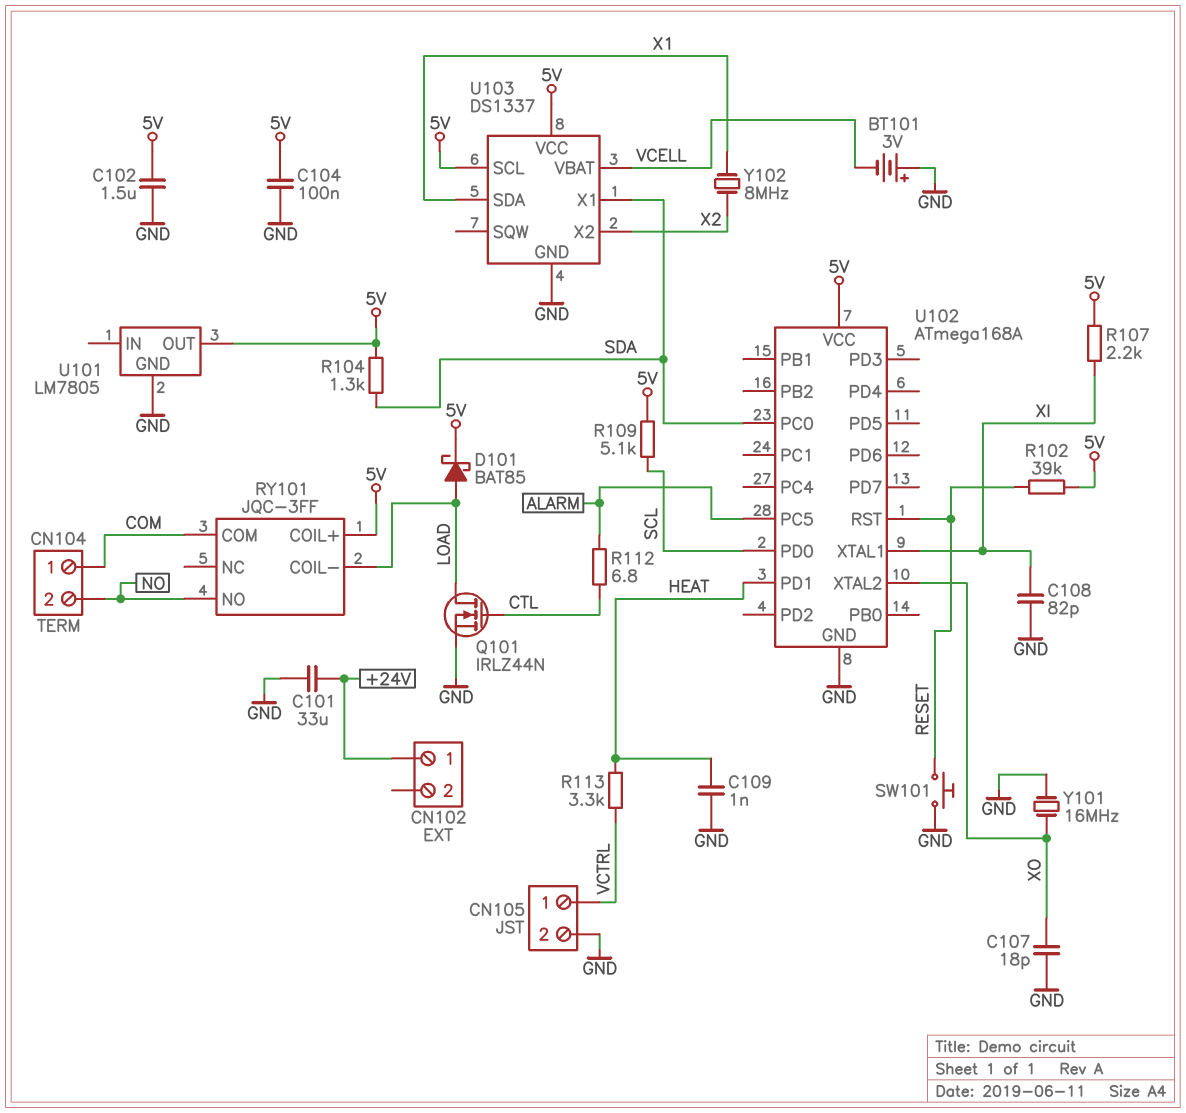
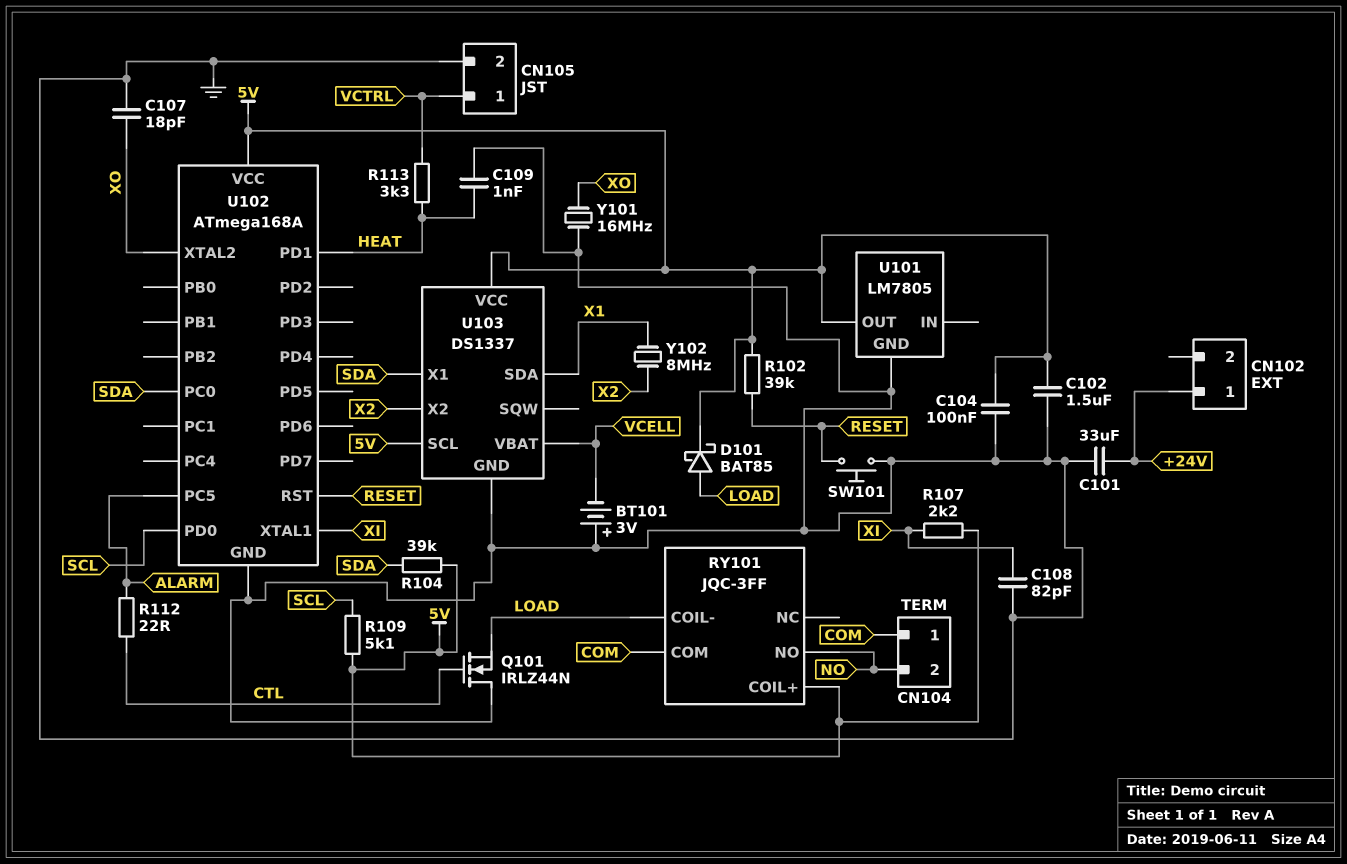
Q101: NMOS IRLZ44N (G CTL, D LOAD, S GND) -> NMOS IRLZ44N (G CTL, D GND, S LOAD)
R104: 1.3k (5V, SDA) -> 39k (5V, SDA)
R112: 6.8 (ALARM, CTL) -> 22 (ALARM, CTL)

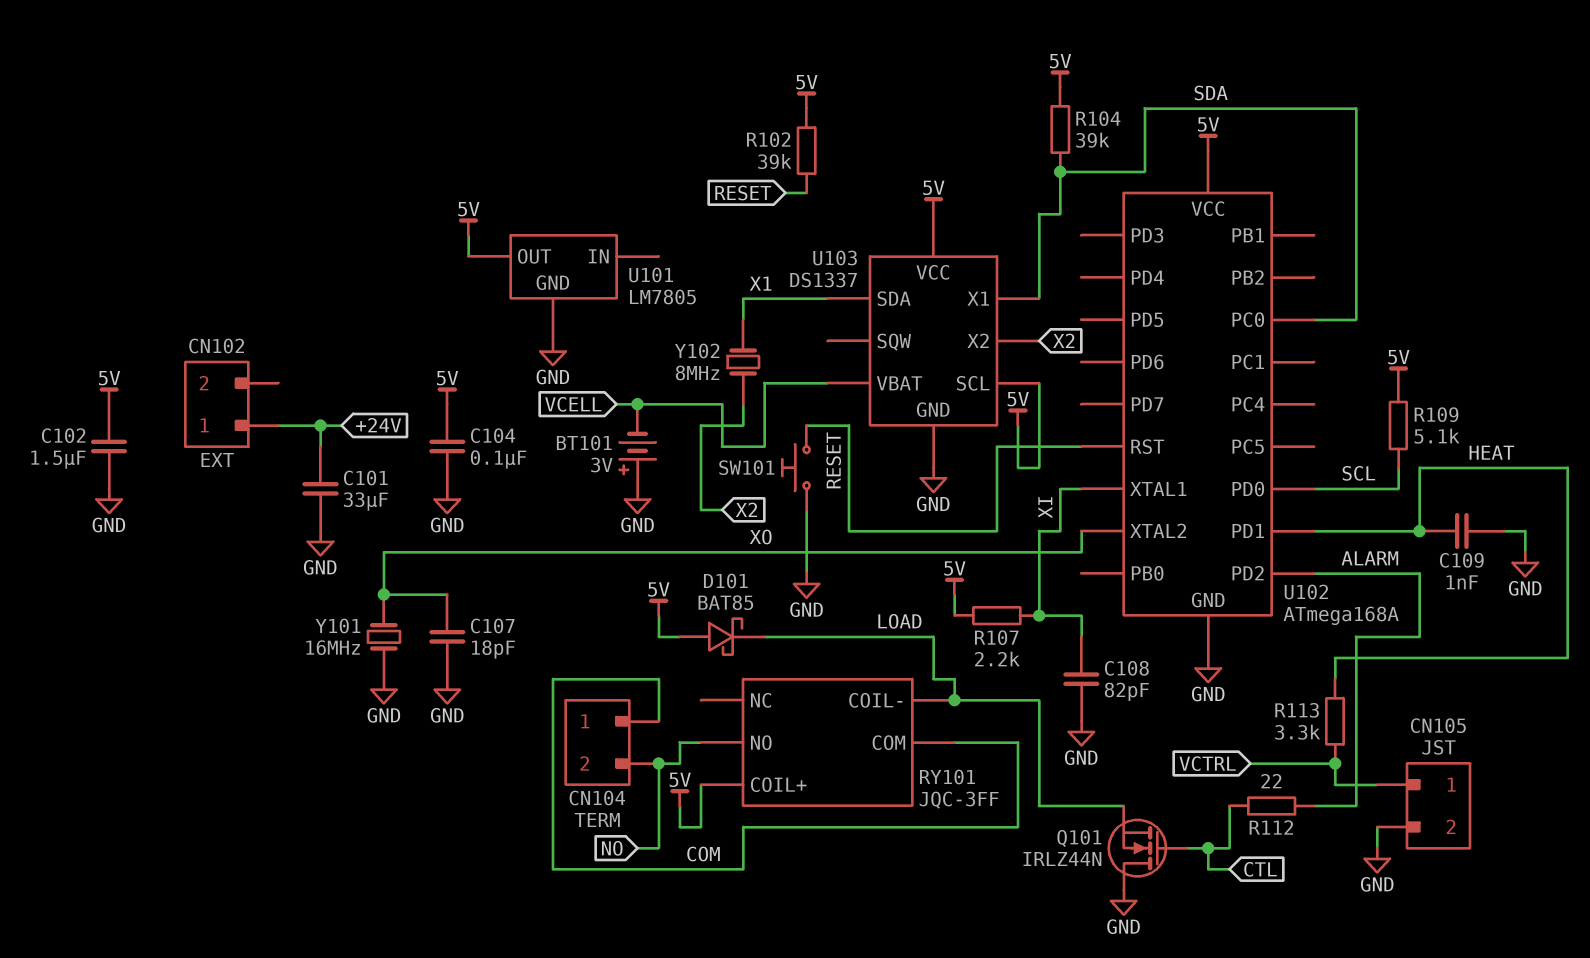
D101: schottky BAT85 (A LOAD, K 5V) -> schottky BAT85 (A 5V, K LOAD)
U102 pin PC5: ALARM -> none
U102 pin PD2: none -> ALARM

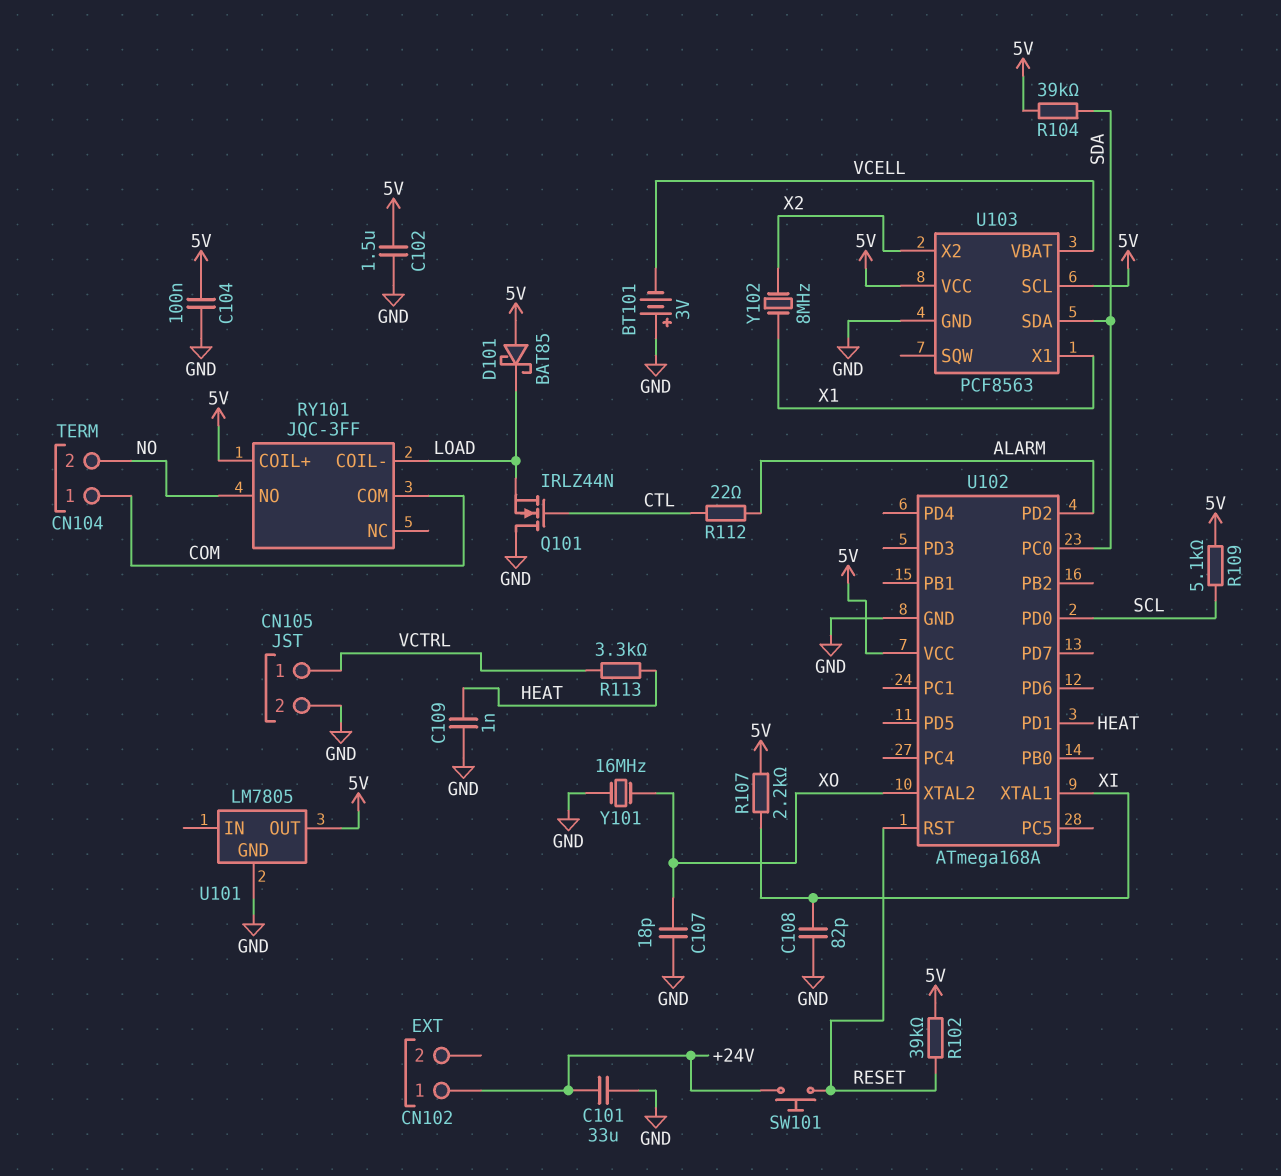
SW101: button (GND, RESET) -> button (+24V, RESET)
U103: DS1337 -> PCF8563
U103 pin SDA: X1 -> SDA
U103 pin X1: SDA -> X1

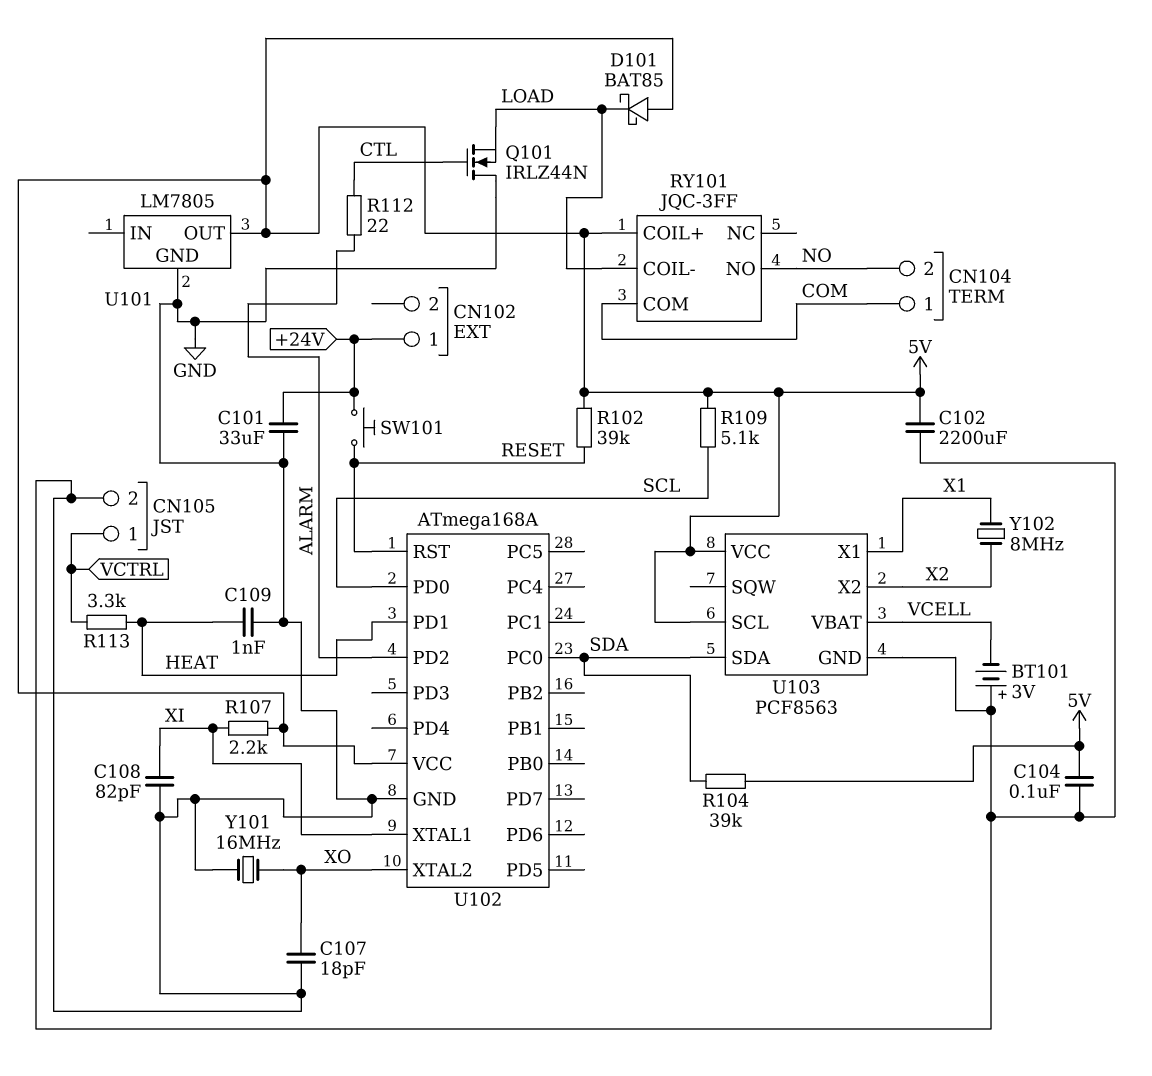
C102: 1.5uF (5V, GND) -> 2200uF (5V, GND)

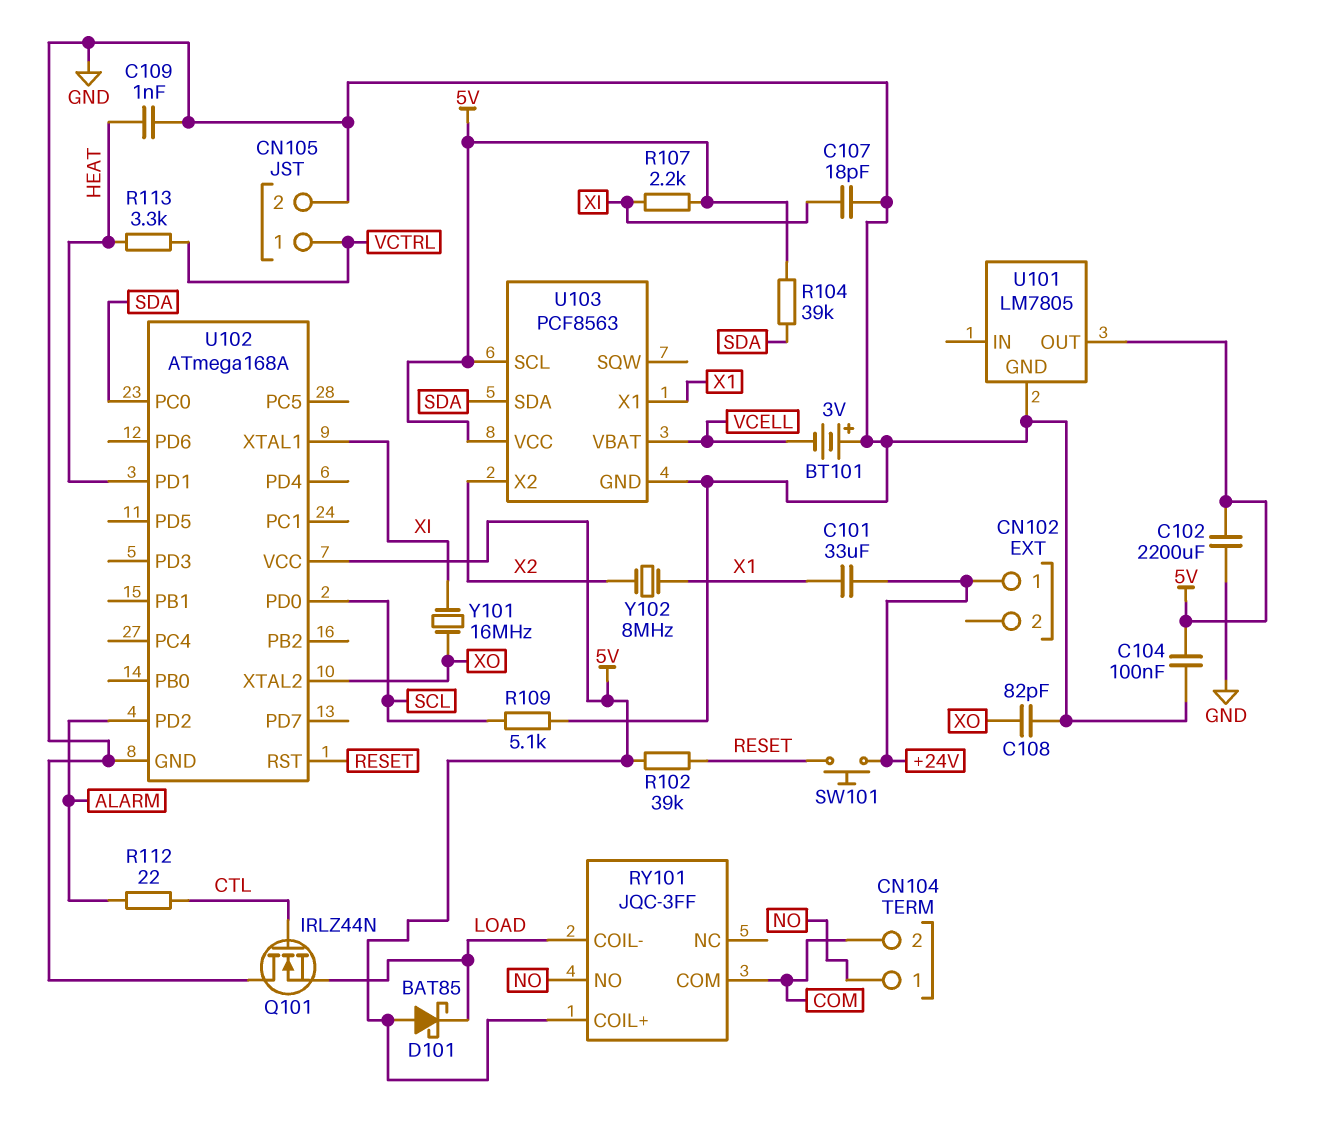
C101: 33uF (+24V, GND) -> 33uF (+24V, X1)
C107: 18pF (GND, XO) -> 18pF (GND, XI)
C108: 82pF (GND, XI) -> 82pF (GND, XO)
CN104 pin 1: COM -> NO
CN104 pin 2: NO -> COM
R109: 5.1k (5V, SCL) -> 5.1k (GND, SCL)
Y101: 16MHz (GND, XO) -> 16MHz (XI, XO)

